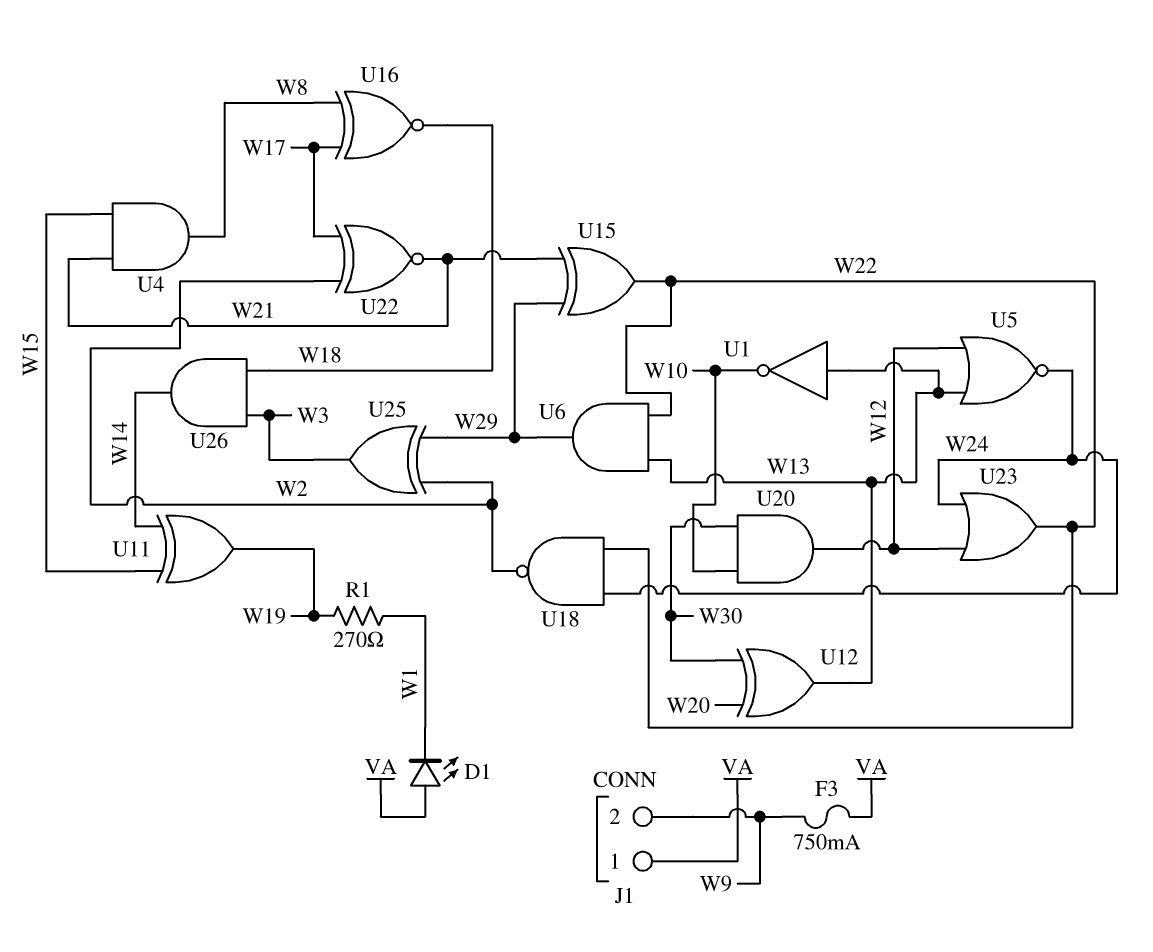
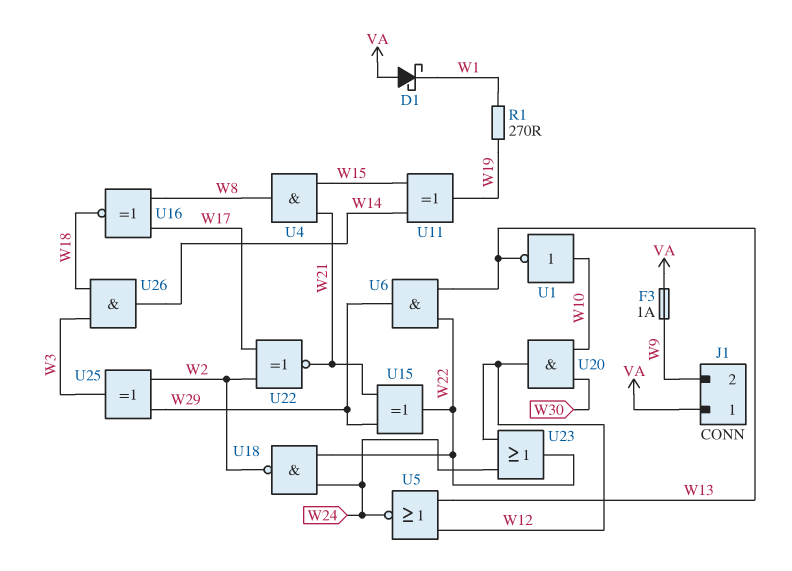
D1: LED (A VA, K W1) -> schottky (A VA, K W1)
F3: 750mA (VA, W9) -> 1A (VA, W9)
U1: NOT (in W13, out W10) -> NOT (in W10, out W13)
U12: XOR (in W20, in W30, out W13) -> none

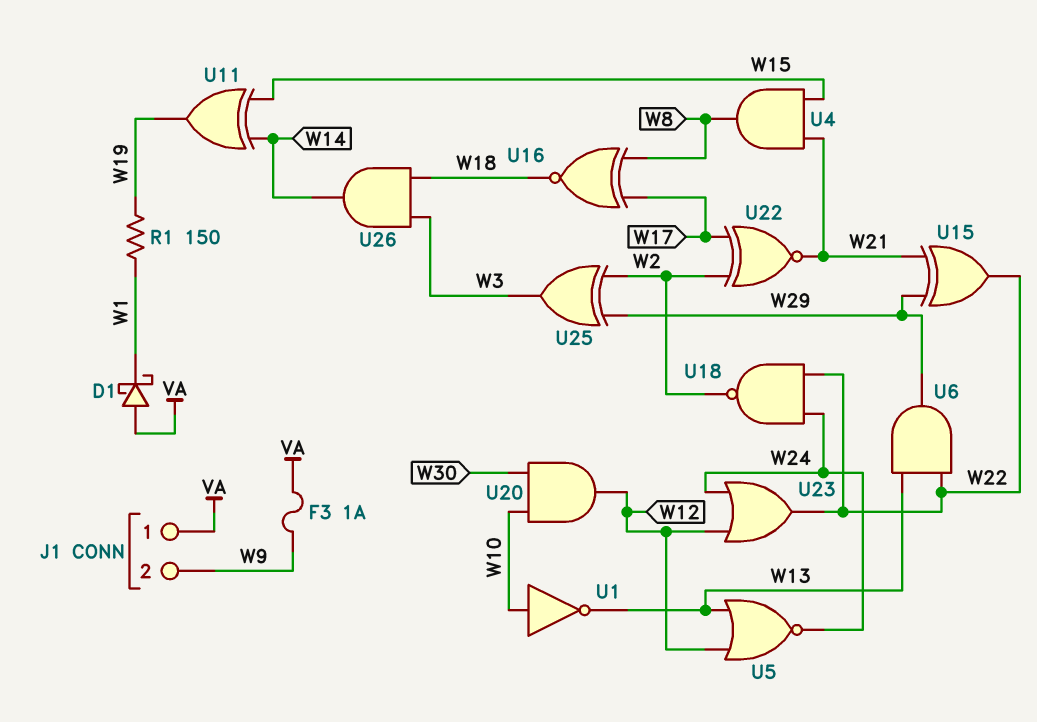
R1: 270 (W1, W19) -> 150 (W1, W19)

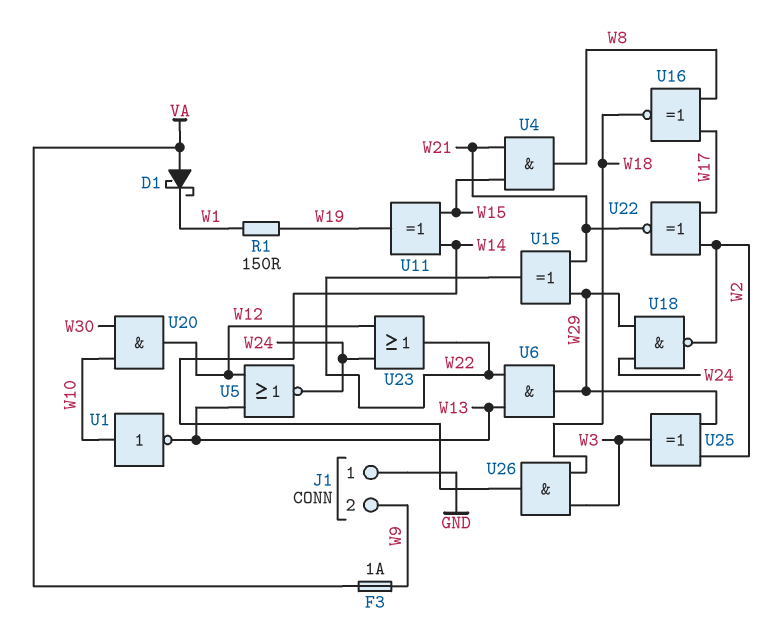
J1 pin 1: VA -> GND
U18: NAND (in W22, in W24, out W2) -> NAND (in W24, in W29, out W2)

